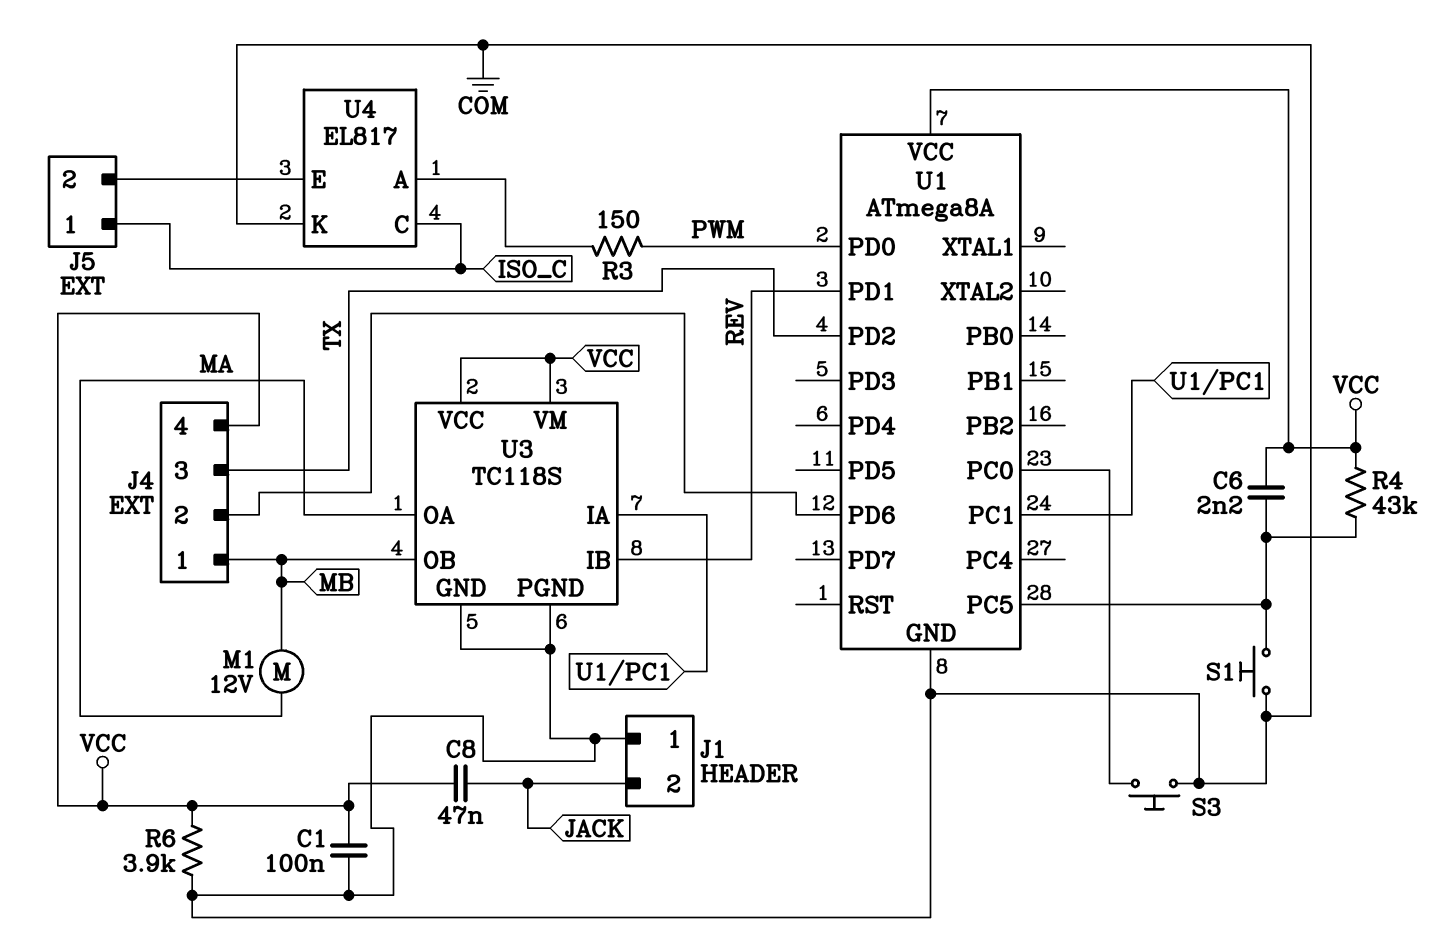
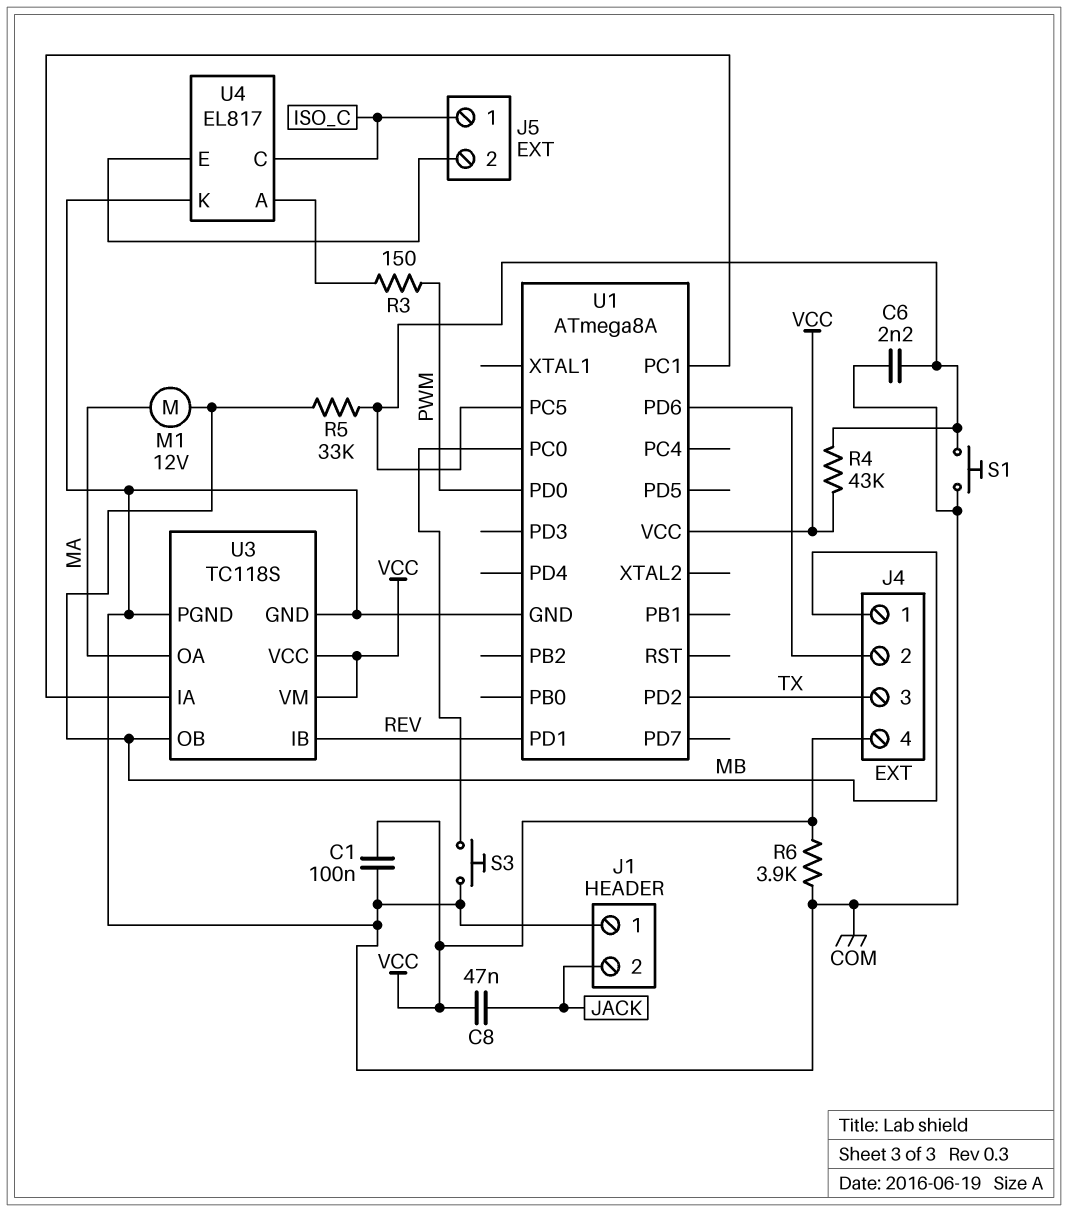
C6: 2.2nF (U1/PC5, VCC) -> 2.2nF (COM, U1/PC5)
R5: none -> 33k (MB, U1/PC5)

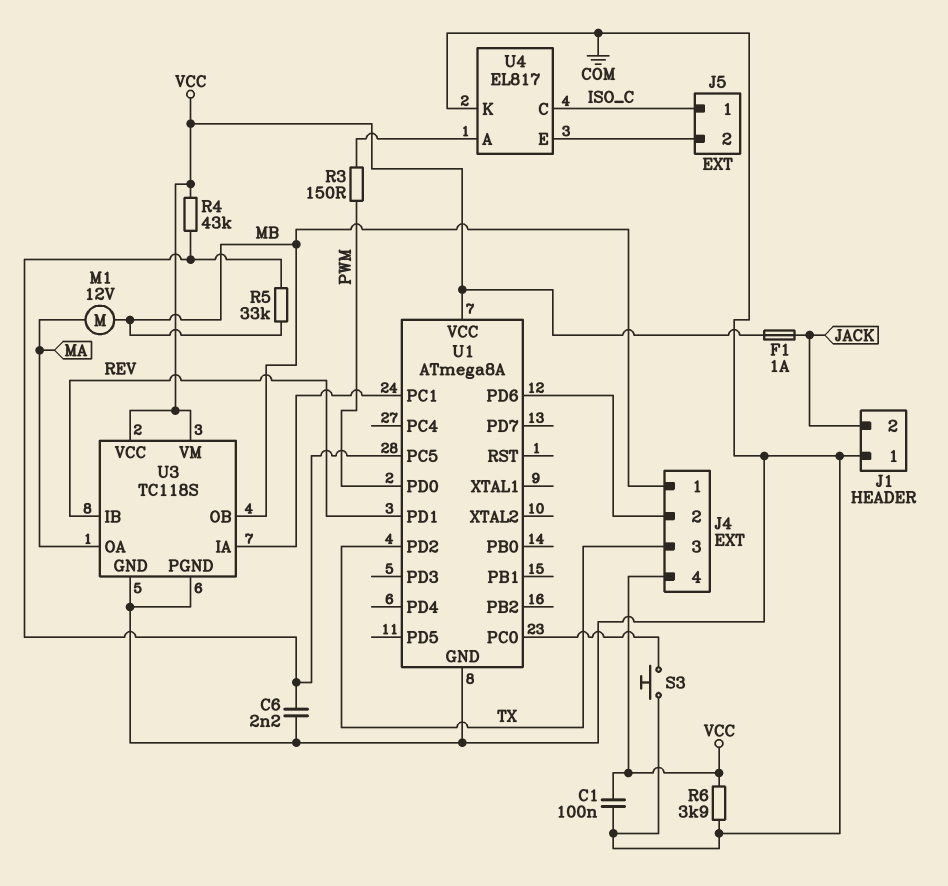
C8: 47nF (JACK, VCC) -> none
F1: none -> 1A (JACK, VCC)
S1: button (COM, U1/PC5) -> none

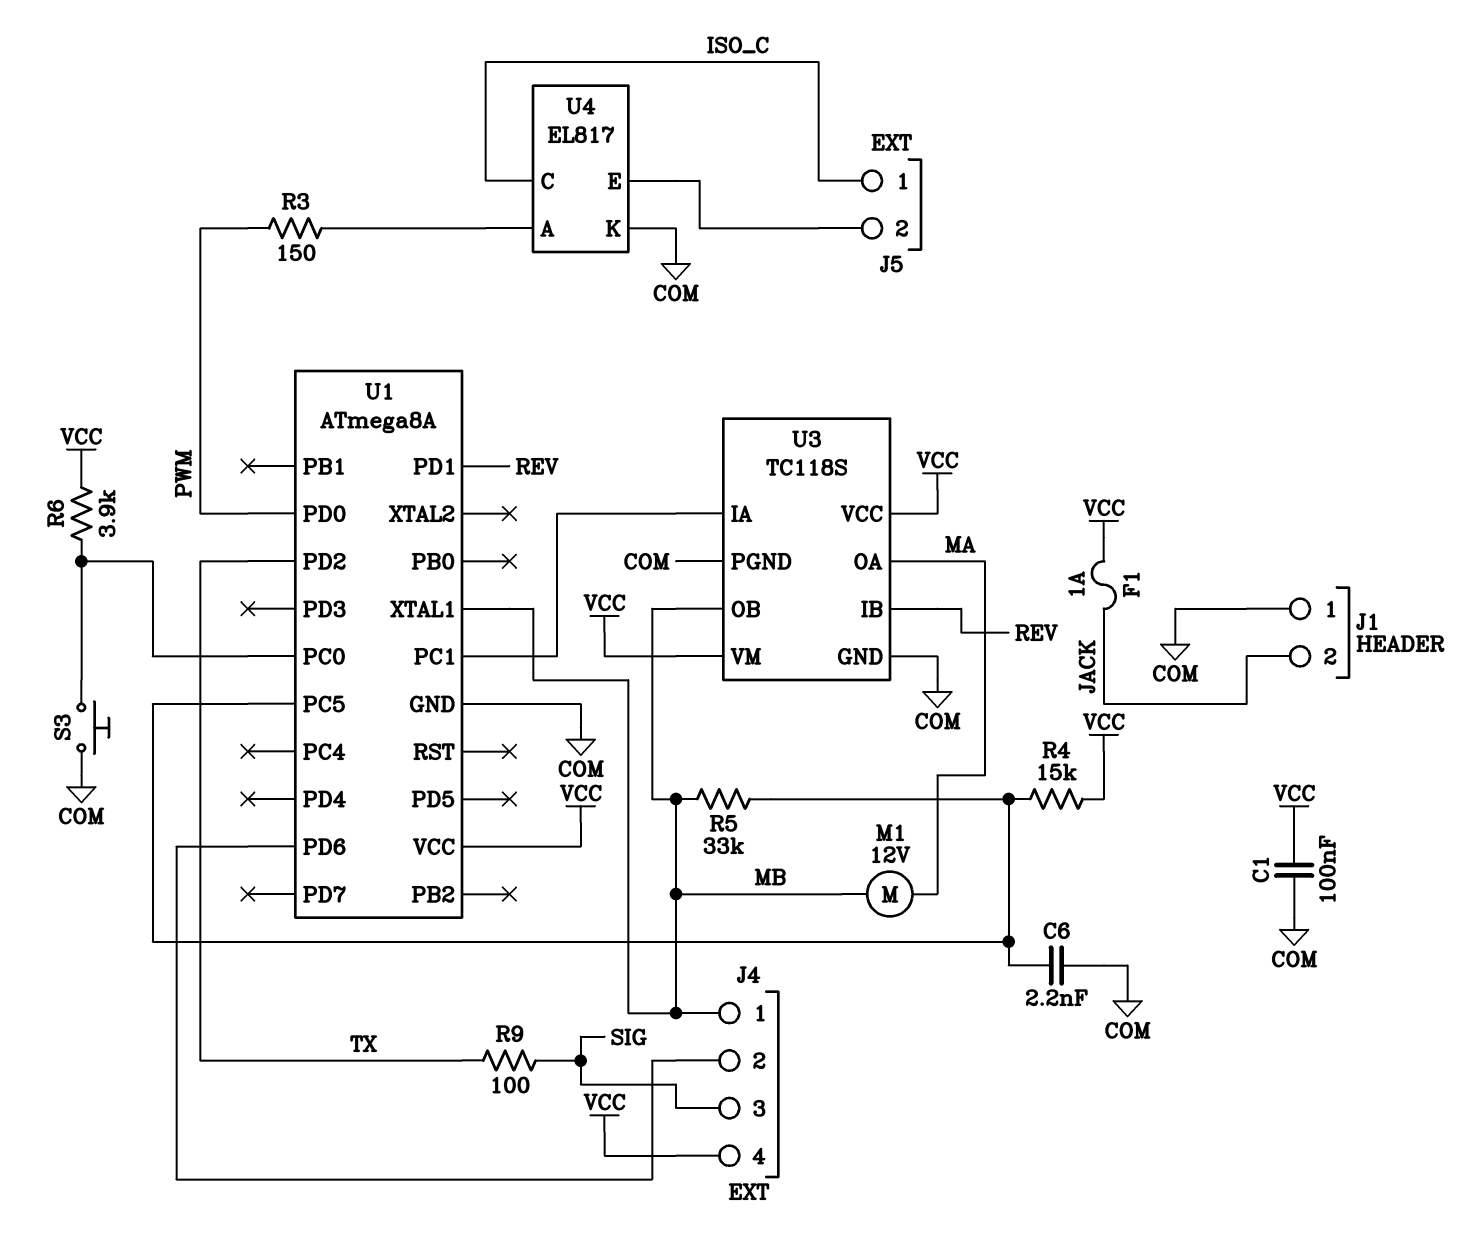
J4 pin 3: TX -> SIG
R4: 43k (U1/PC5, VCC) -> 15k (U1/PC5, VCC)
R6: 3.9k (COM, VCC) -> 3.9k (U1/PC0, VCC)
R9: none -> 100 (SIG, TX)
U1 pin XTAL1: none -> MB

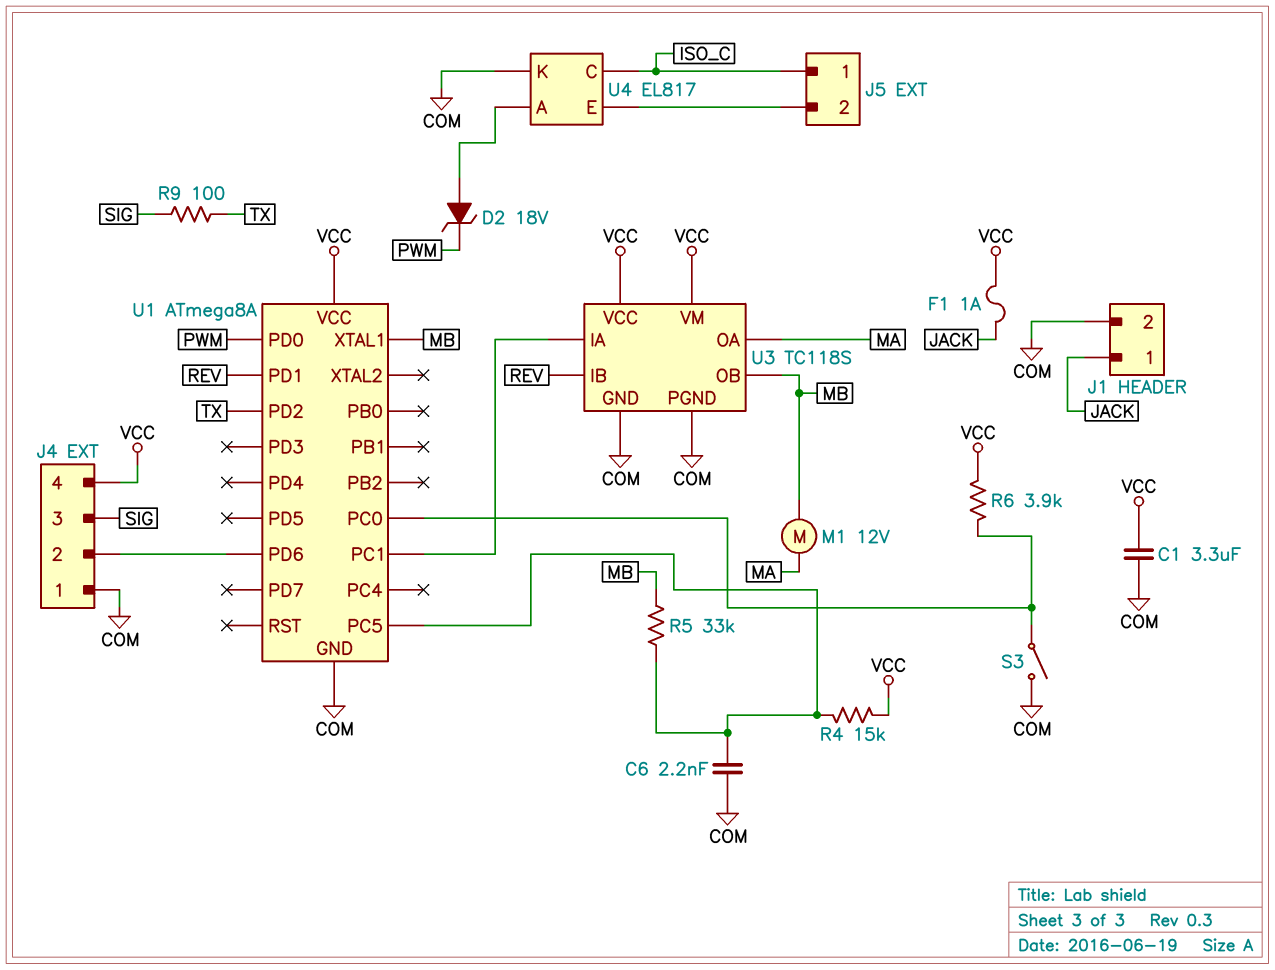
C1: 100nF (COM, VCC) -> 3.3uF (COM, VCC)
D2: none -> zener 18V (A U4/A, K PWM)
J1 pin 1: COM -> JACK
J1 pin 2: JACK -> COM
J4 pin 1: MB -> COM
R3: 150 (PWM, U4/A) -> none
S3: button (COM, U1/PC0) -> switch (COM, U1/PC0)

